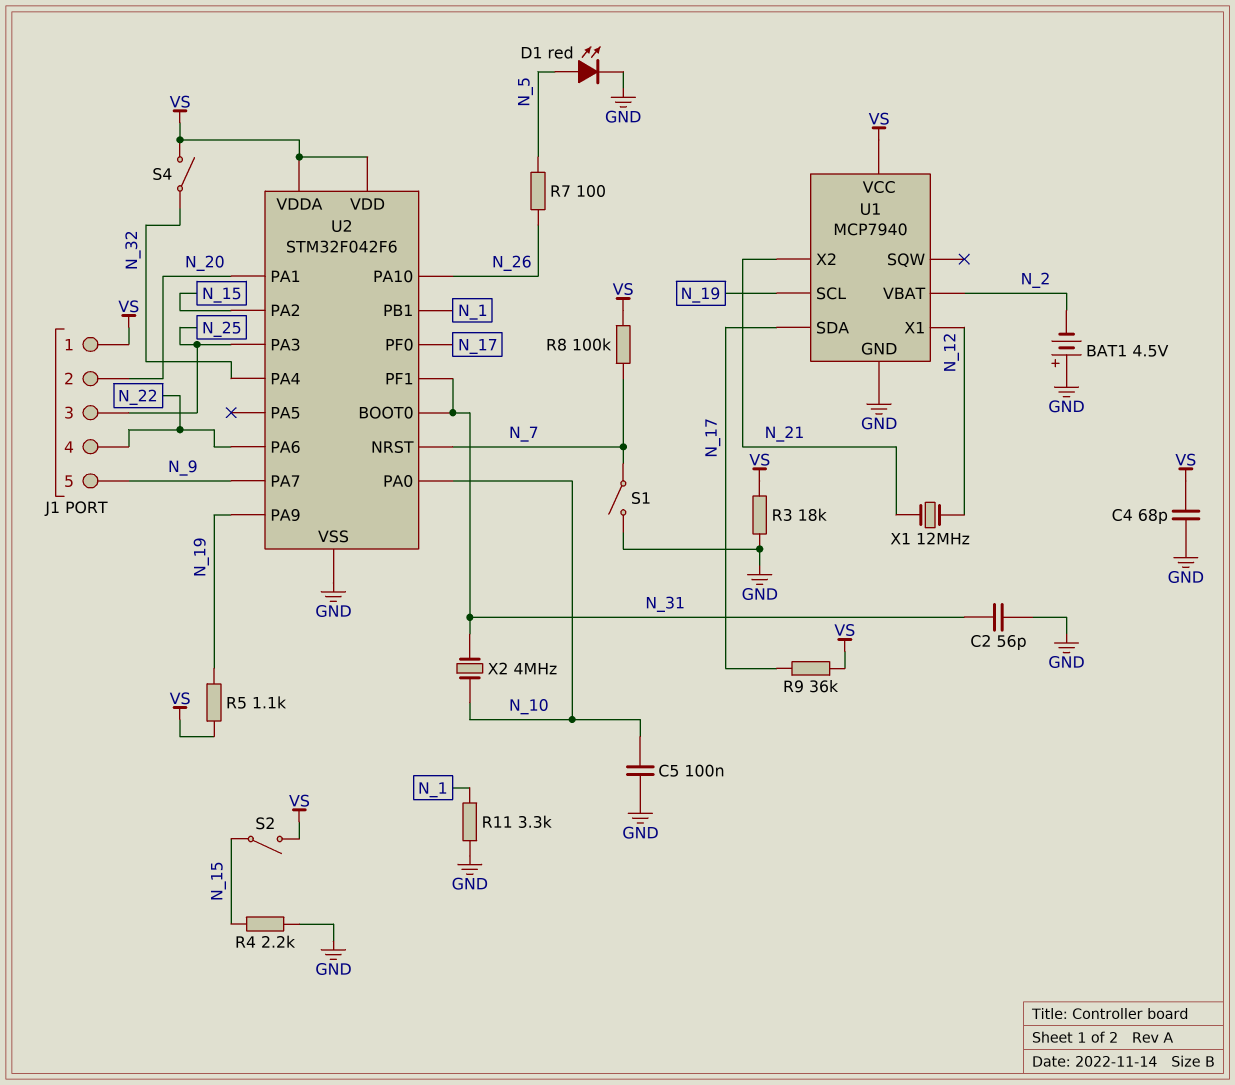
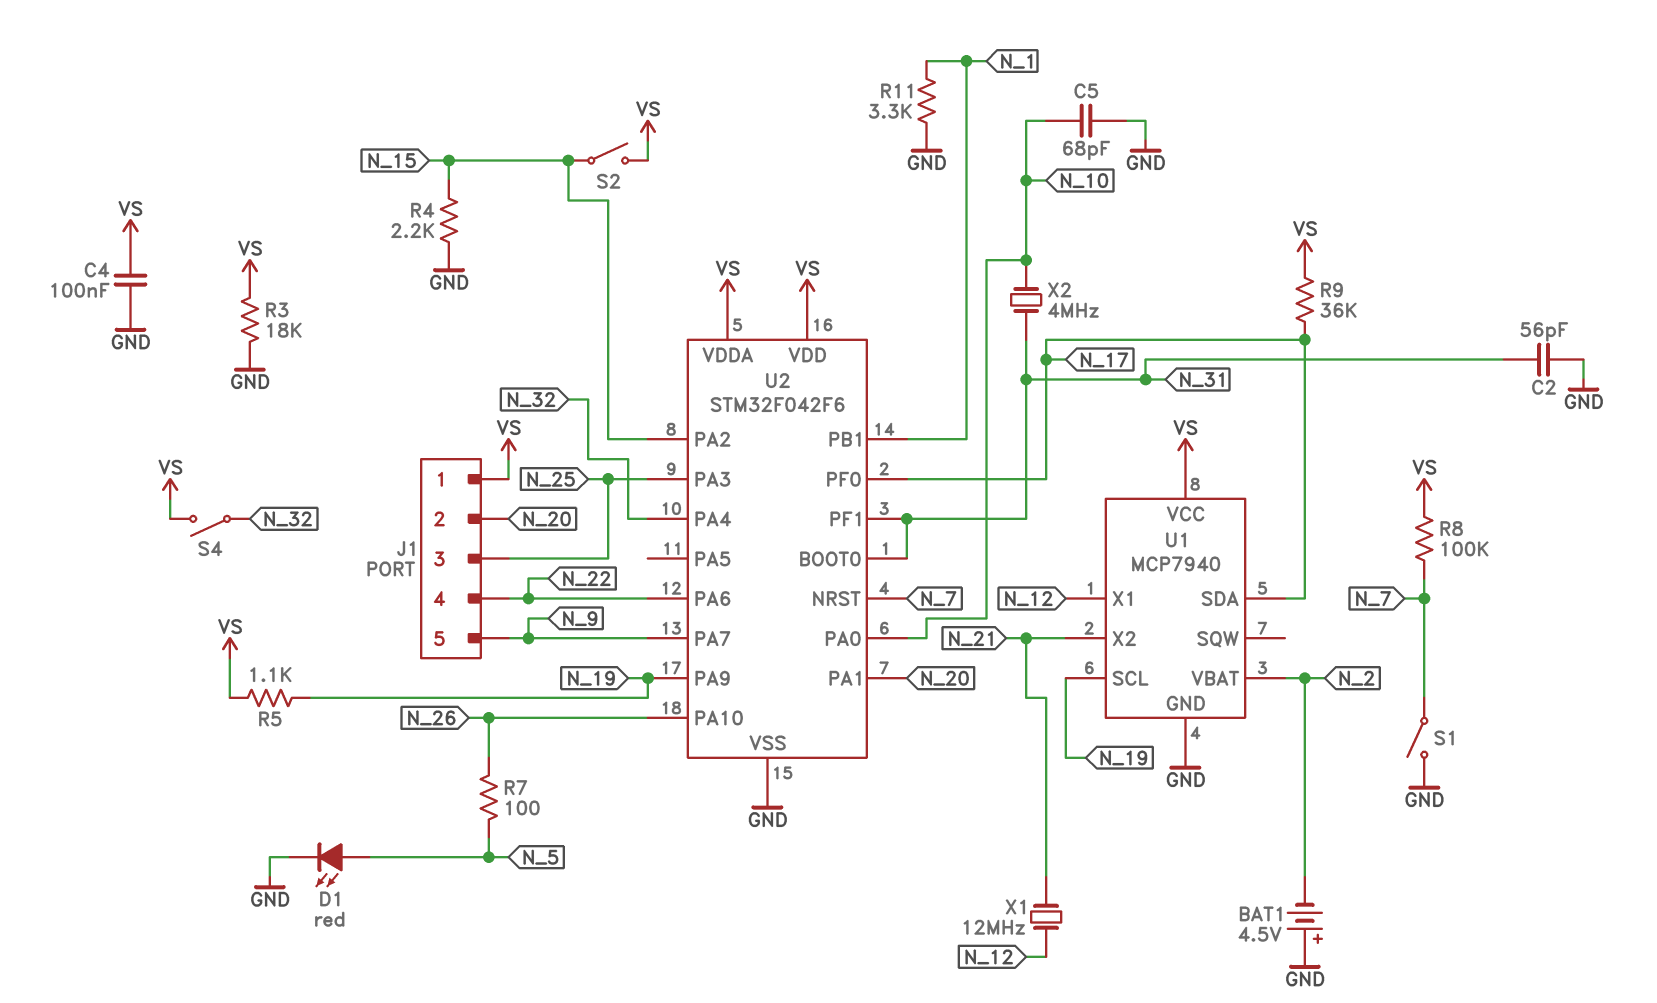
C4: 68pF (GND, VS) -> 100nF (GND, VS)
C5: 100nF (GND, N_10) -> 68pF (GND, N_10)

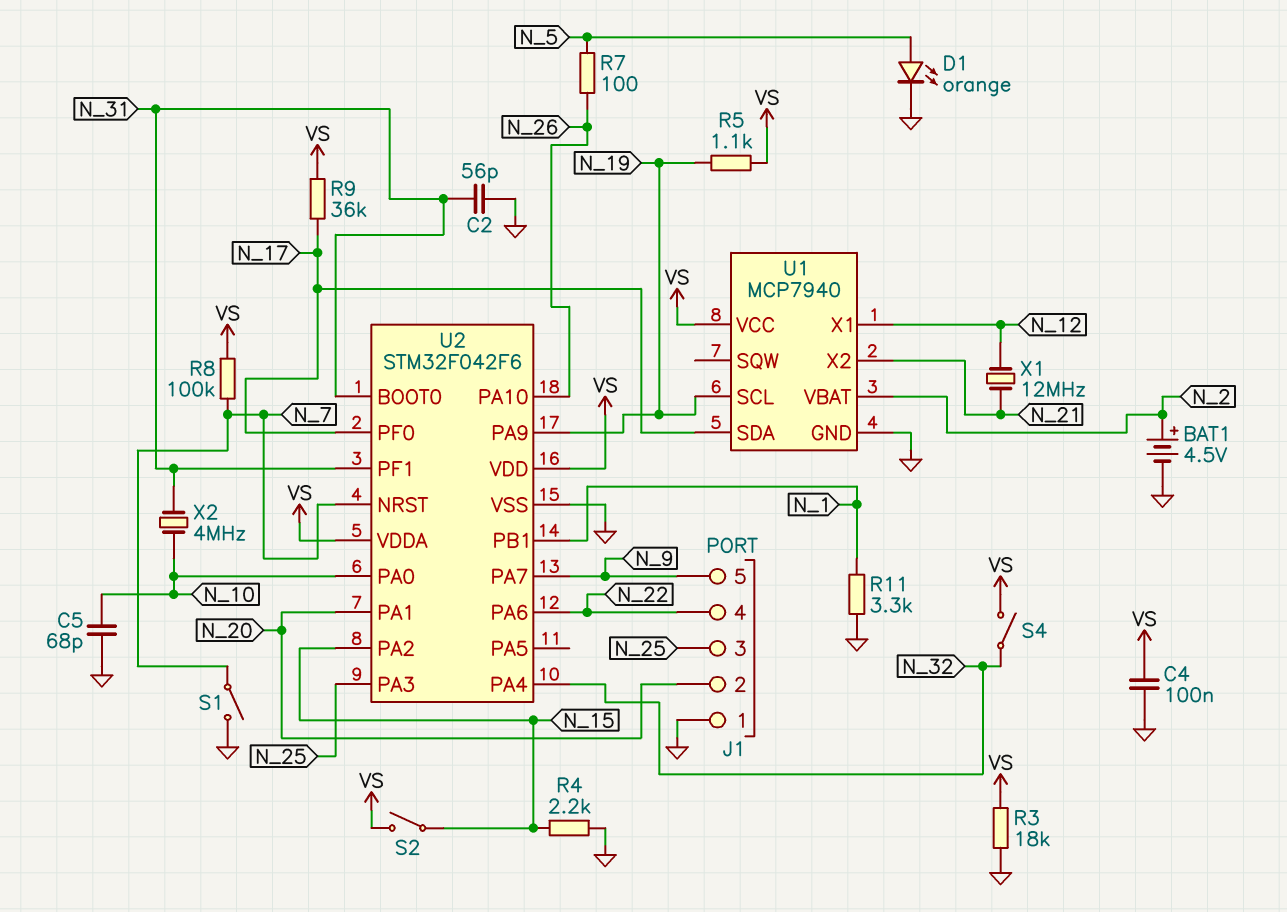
BAT1: 4.5V (plus GND, minus N_2) -> 4.5V (plus N_2, minus GND)
D1: LED red (A N_5, K GND) -> LED orange (A N_5, K GND)
J1 pin 1: VS -> GND

